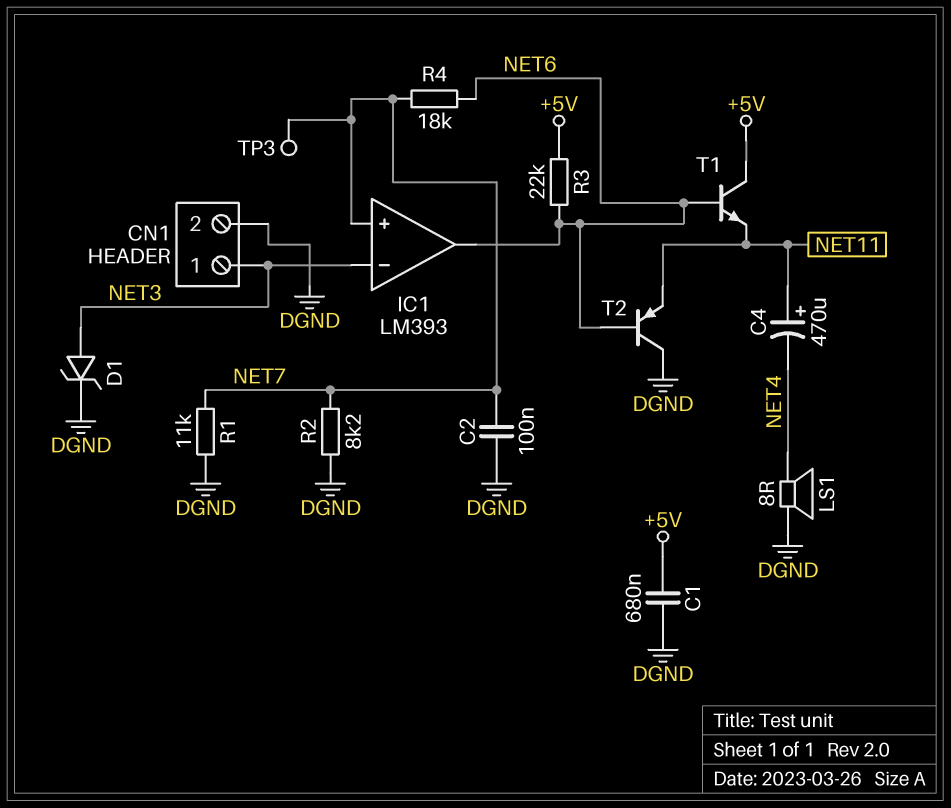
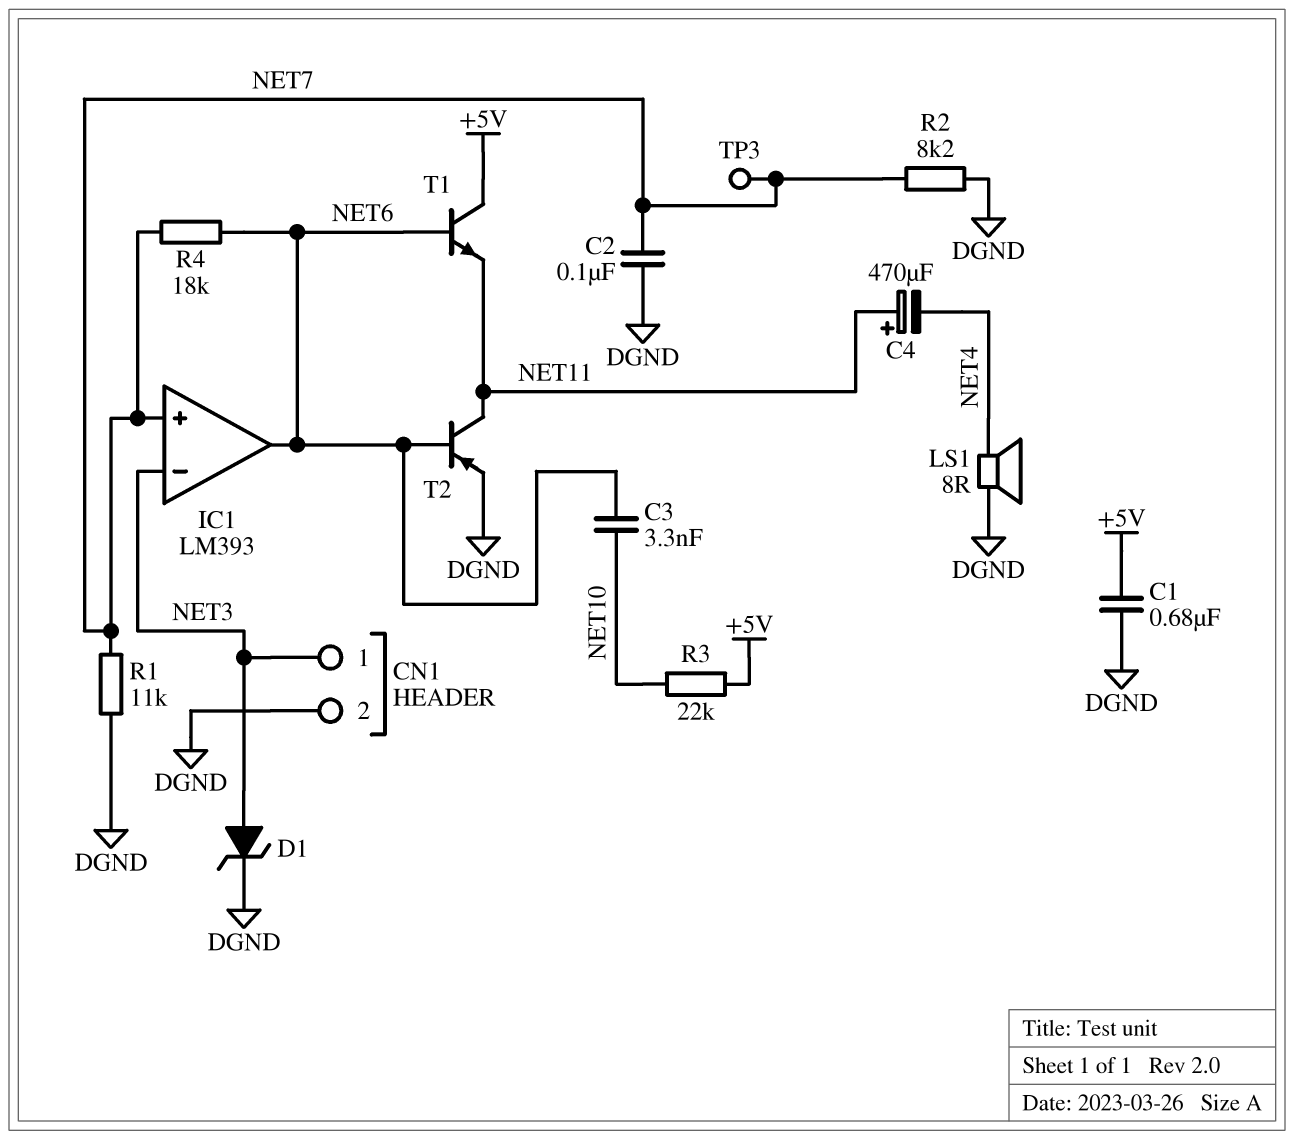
C3: none -> 3.3nF (NET6, NET10)
R3: 22k (+5V, NET6) -> 22k (+5V, NET10)
T2: PNP (B NET6, C DGND, E NET11) -> PNP (B NET6, C NET11, E DGND)

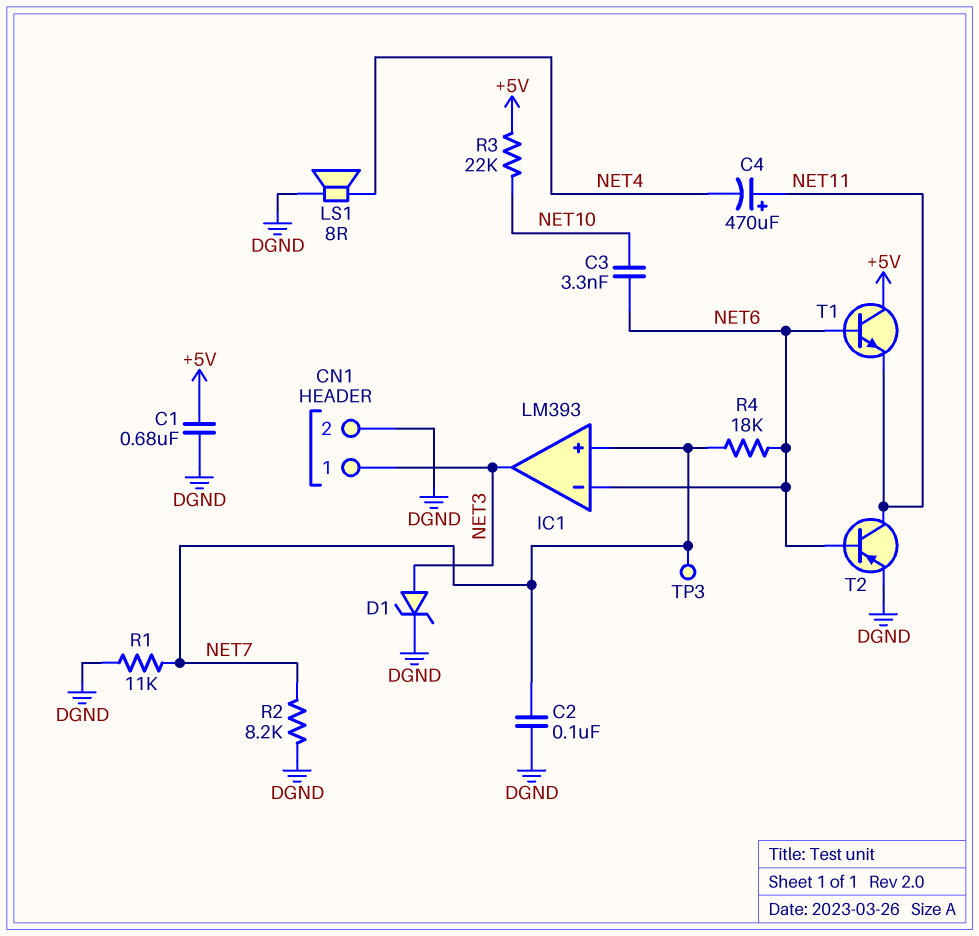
IC1 pin in-: NET3 -> NET6
IC1 pin out: NET6 -> NET3

